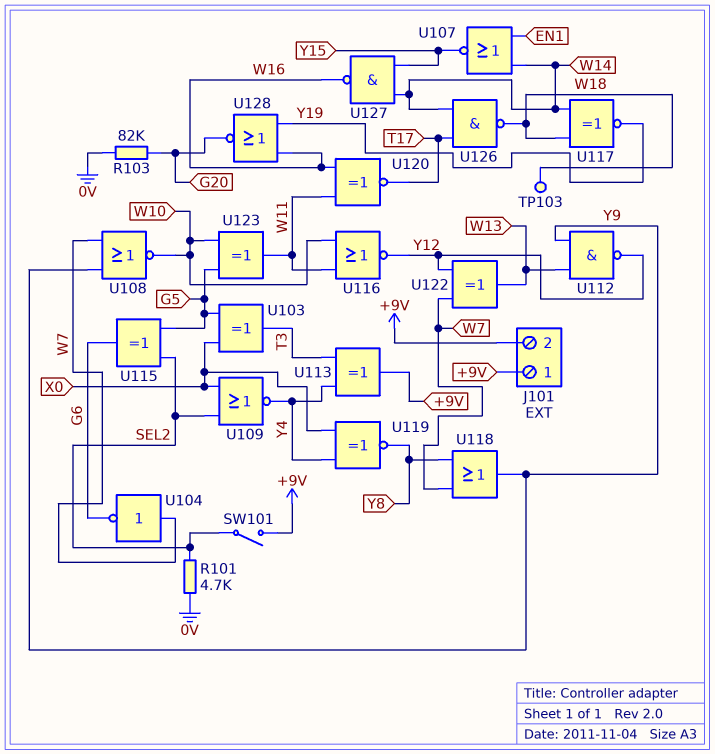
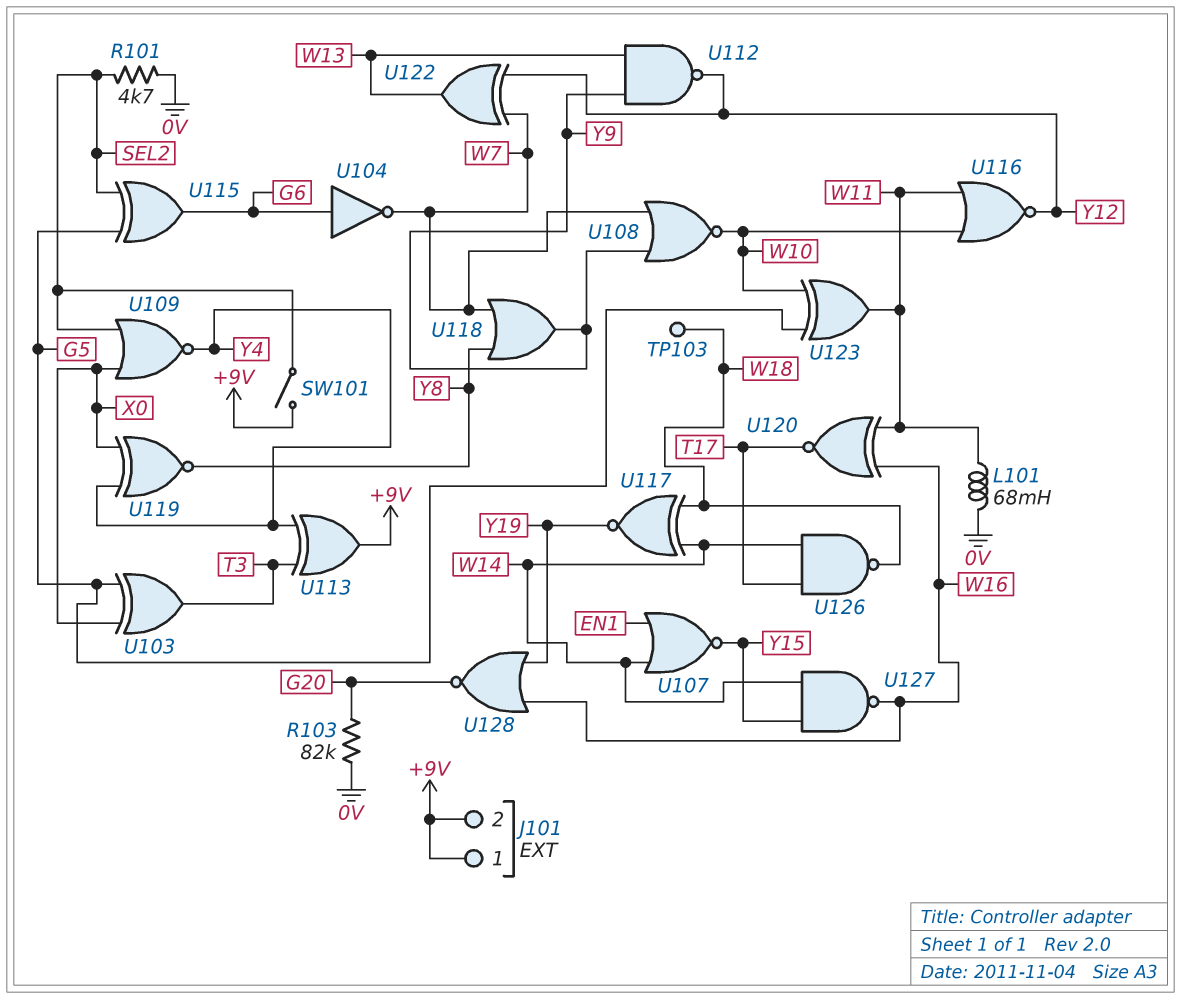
L101: none -> 68mH (0V, W11)
U104: NOT (in W7, out G6) -> NOT (in G6, out W7)

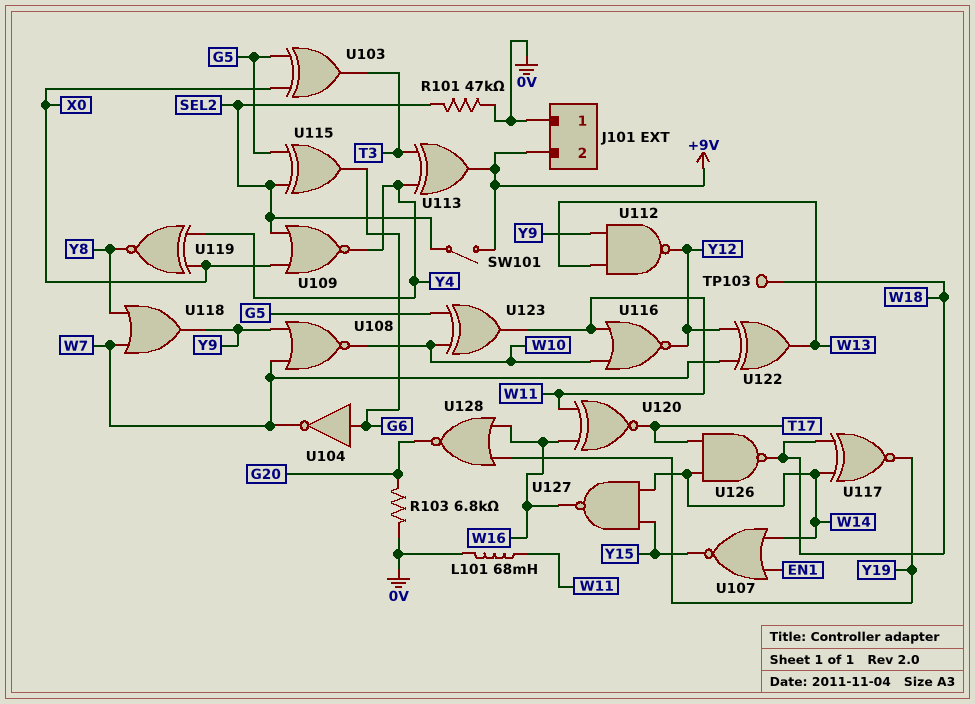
J101 pin 1: +9V -> 0V
R101: 4.7k (0V, SEL2) -> 47k (0V, SEL2)
R103: 82k (0V, G20) -> 6.8k (0V, G20)

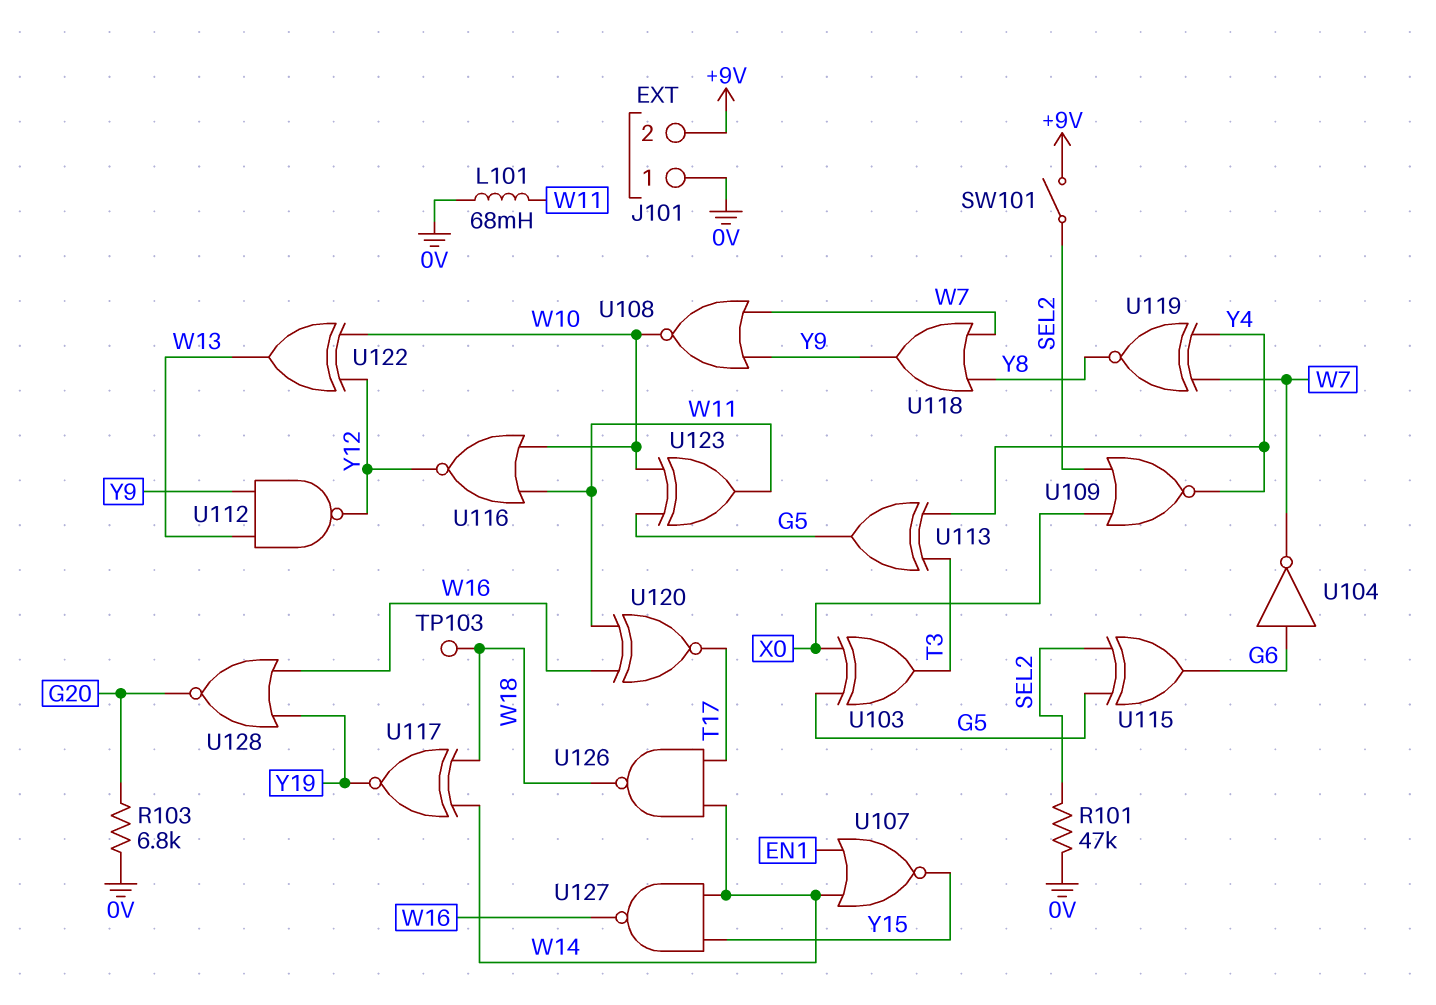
U113: XOR (in T3, in Y4, out +9V) -> XOR (in T3, in Y4, out G5)
U119: XNOR (in X0, in Y4, out Y8) -> XNOR (in W7, in Y4, out Y8)
U122: XOR (in W7, in Y12, out W13) -> XOR (in W10, in Y12, out W13)

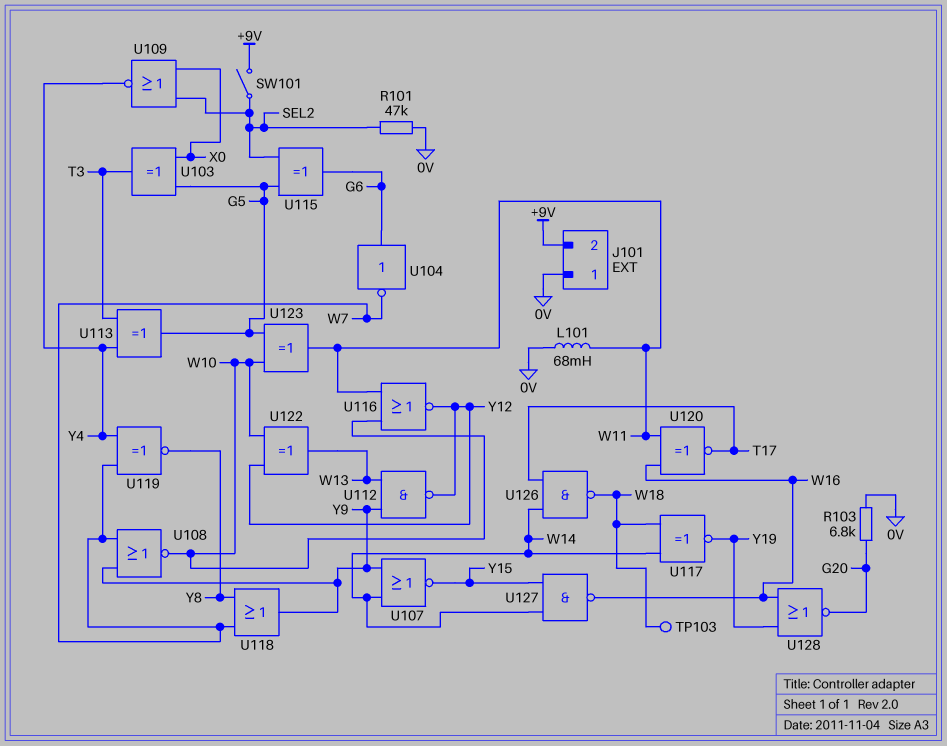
U107: NOR (in EN1, in W14, out Y15) -> NOR (in W14, in Y9, out Y15)

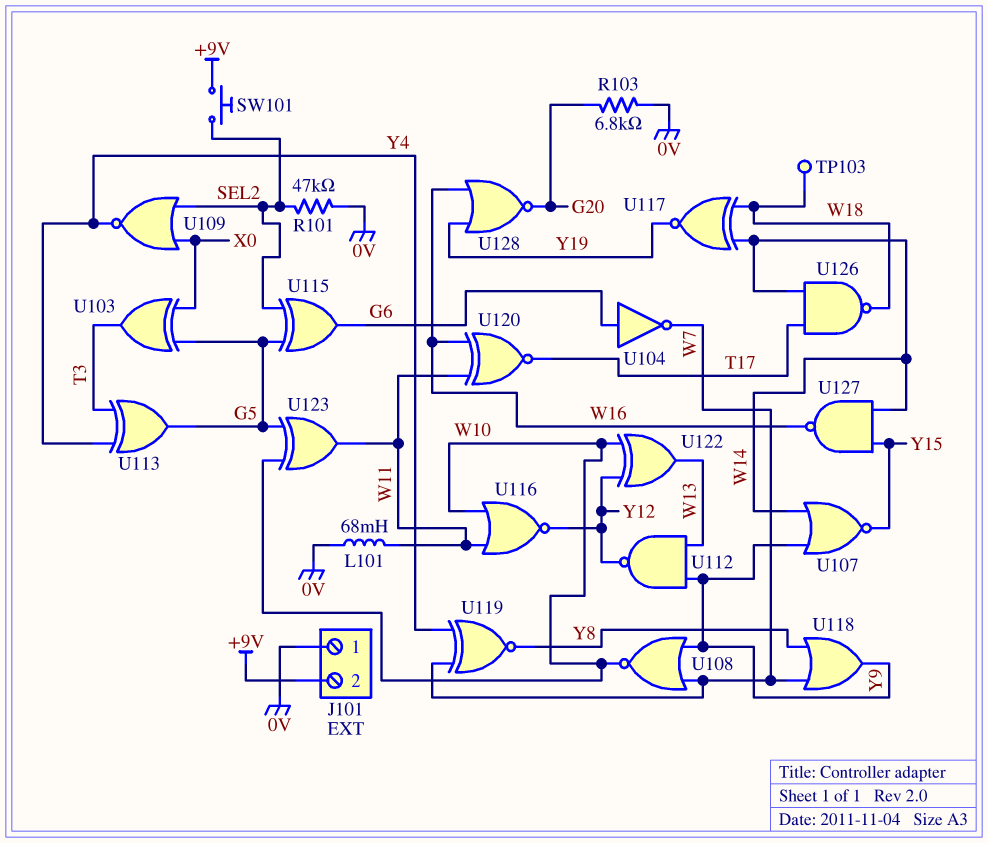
SW101: switch (+9V, SEL2) -> button (+9V, SEL2)

